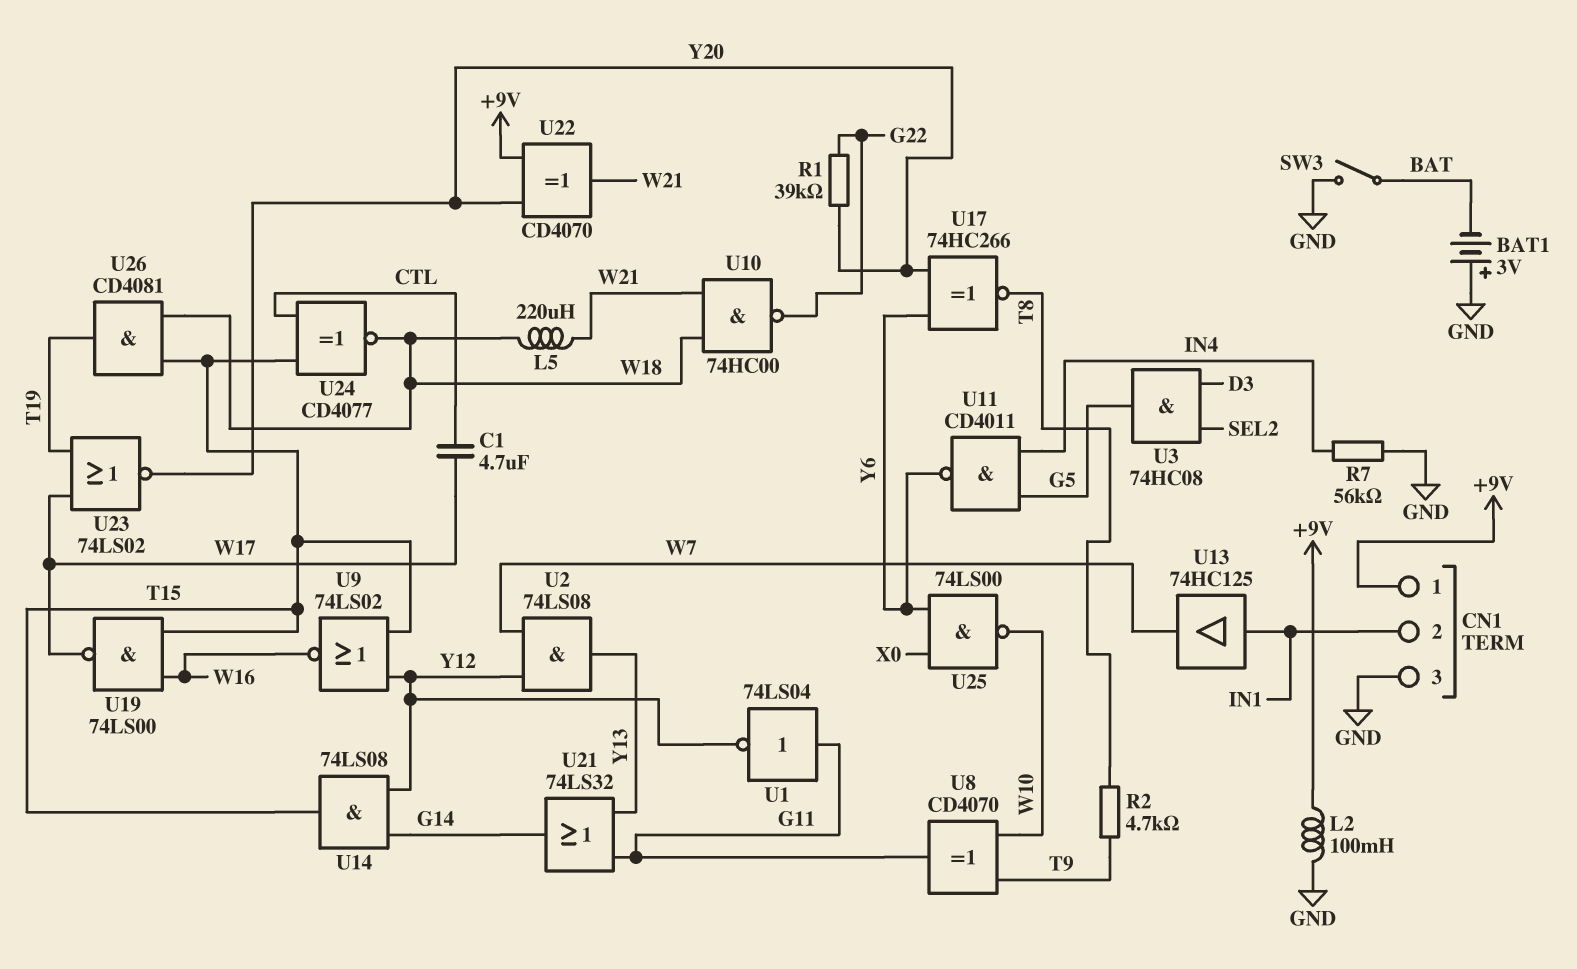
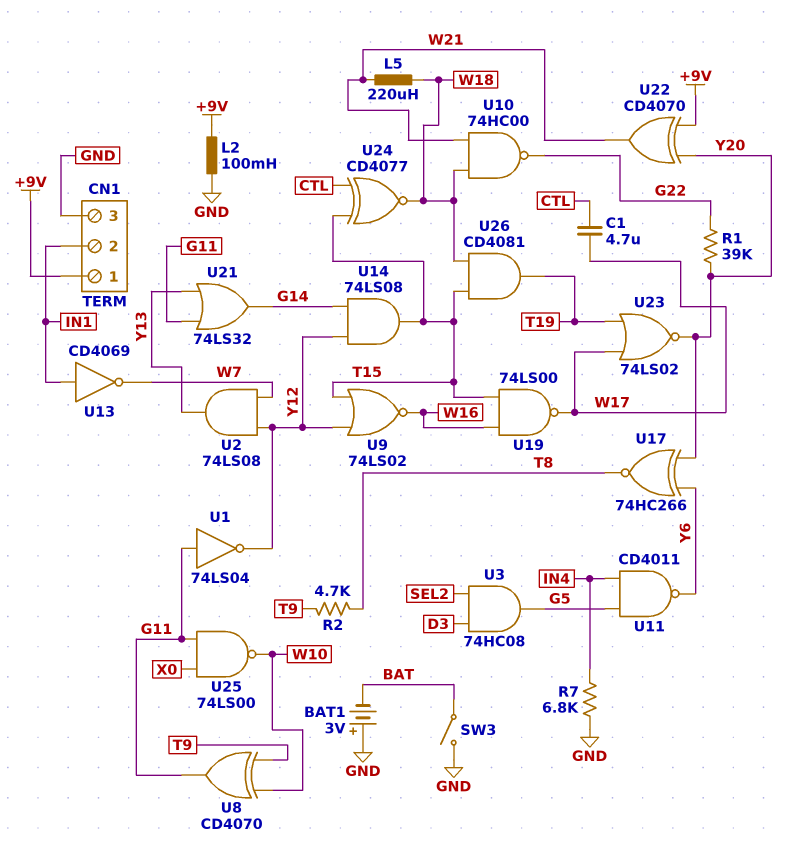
R7: 56k (GND, IN4) -> 6.8k (GND, IN4)
U13: buffer 74HC125 (in IN1, out W7) -> NOT CD4069 (in IN1, out W7)
U25: NAND 74LS00 (in X0, in Y6, out W10) -> NAND 74LS00 (in G11, in X0, out W10)

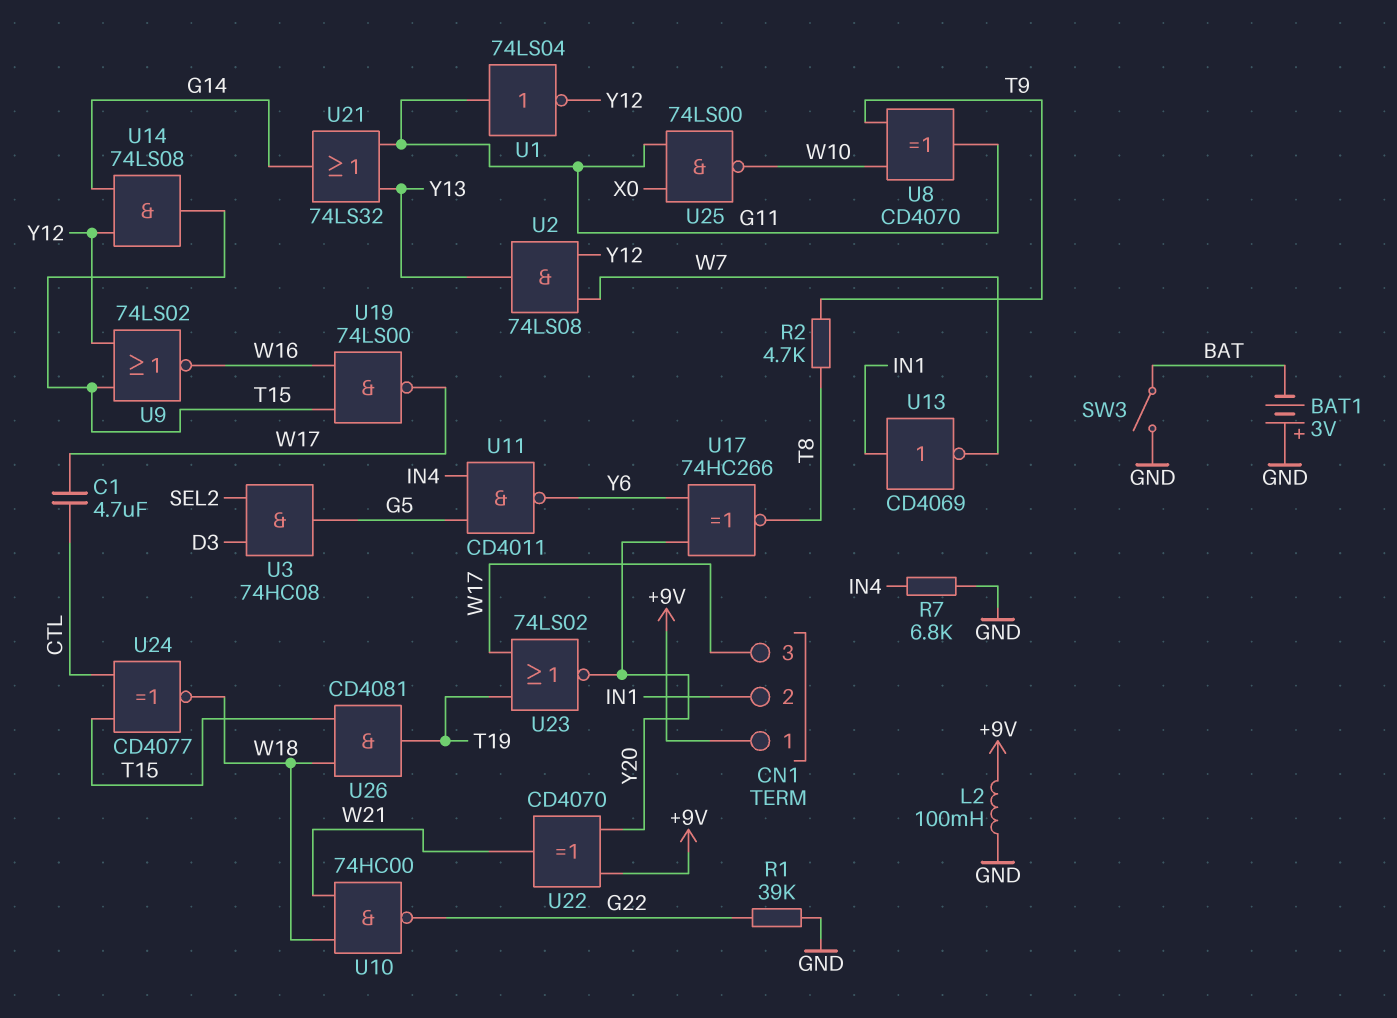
CN1 pin 3: GND -> W17
L5: 220uH (W18, W21) -> none
R1: 39k (G22, Y20) -> 39k (G22, GND)

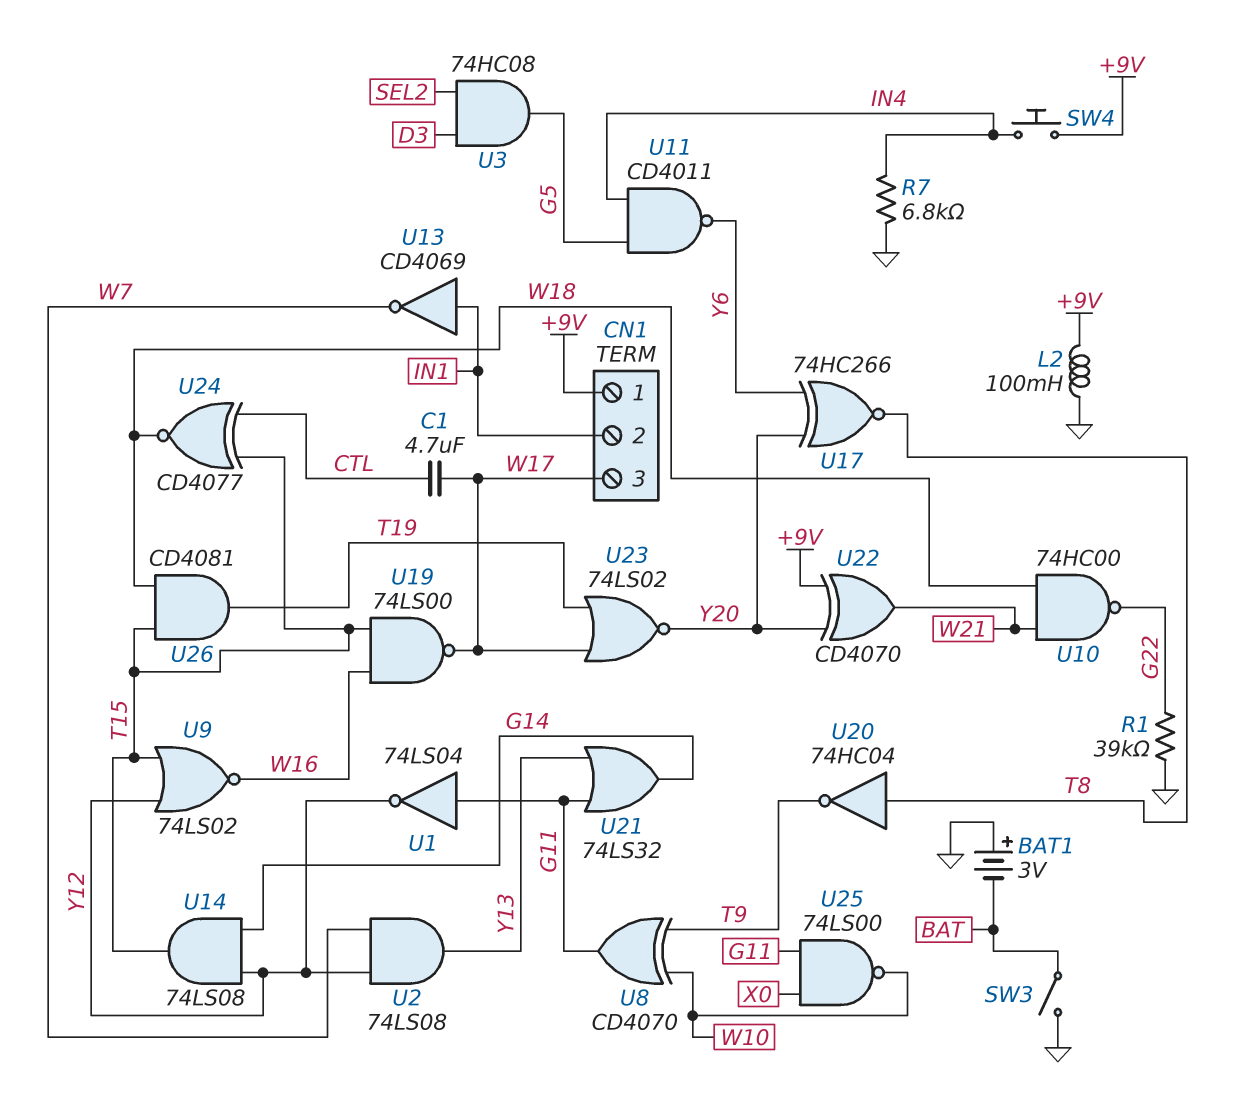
R2: 4.7k (T8, T9) -> none
SW4: none -> button (+9V, IN4)
U20: none -> NOT 74HC04 (in T8, out T9)

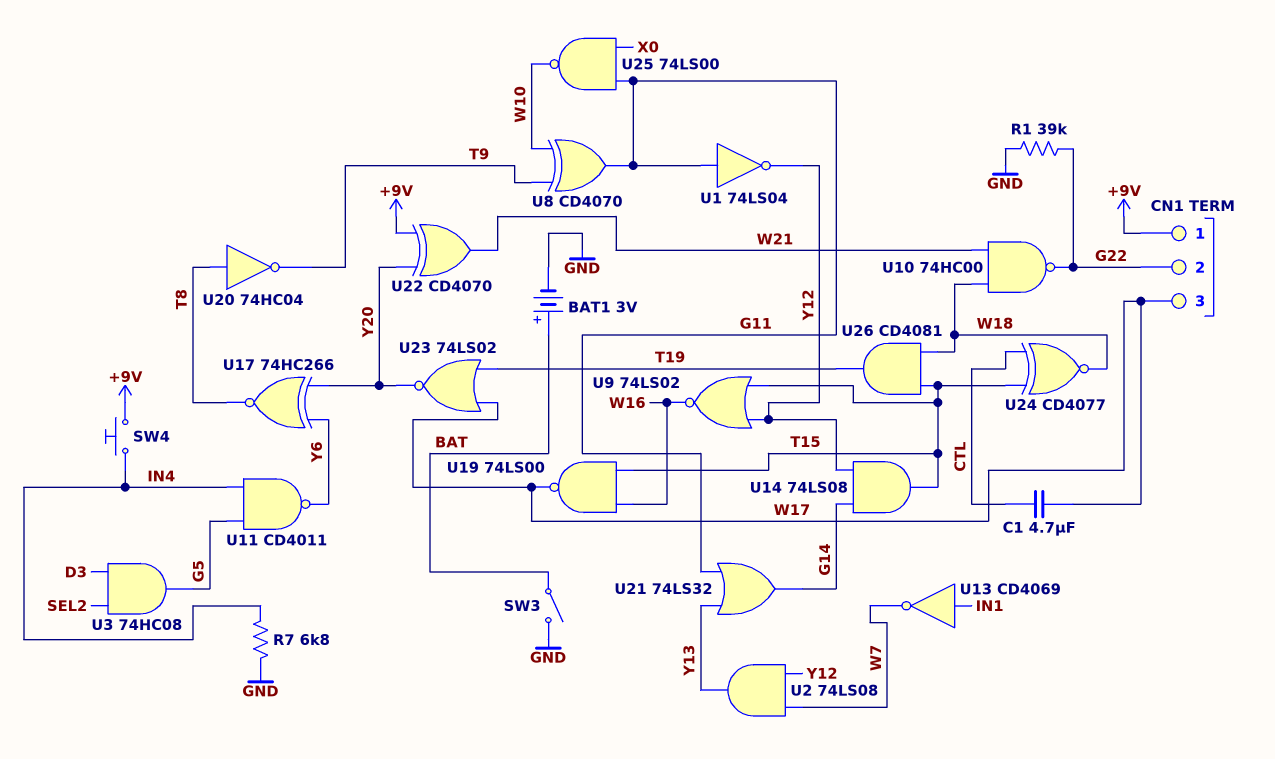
BAT1: 3V (plus GND, minus BAT) -> 3V (plus BAT, minus GND)
CN1 pin 2: IN1 -> G22
L2: 100mH (+9V, GND) -> none

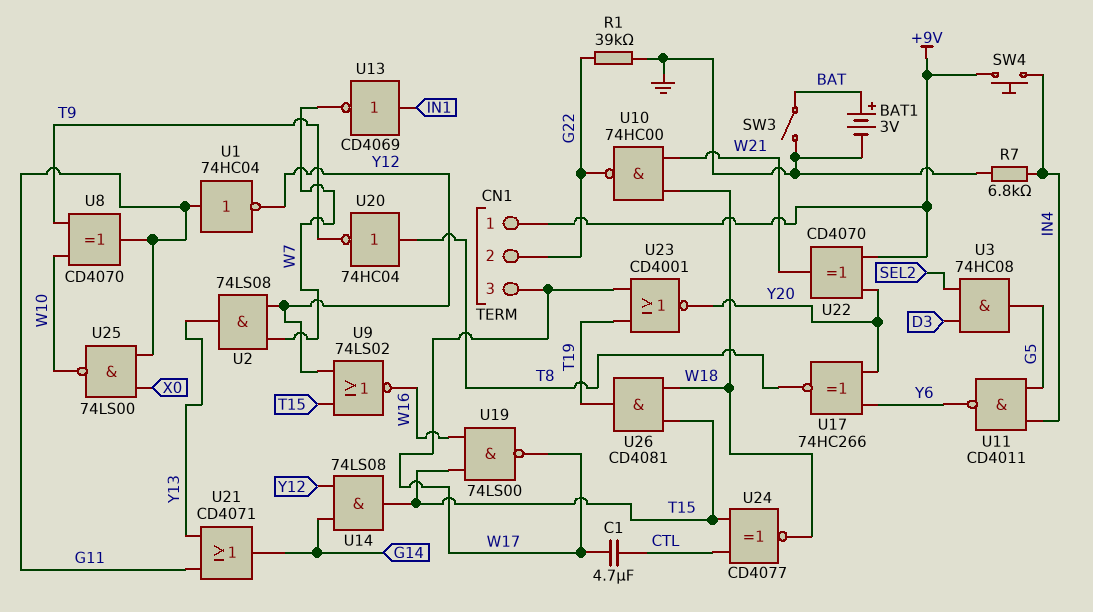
U1: NOT 74LS04 (in G11, out Y12) -> NOT 74HC04 (in G11, out Y12)
U21: OR 74LS32 (in G11, in Y13, out G14) -> OR CD4071 (in G11, in Y13, out G14)
U23: NOR 74LS02 (in T19, in W17, out Y20) -> NOR CD4001 (in T19, in W17, out Y20)

